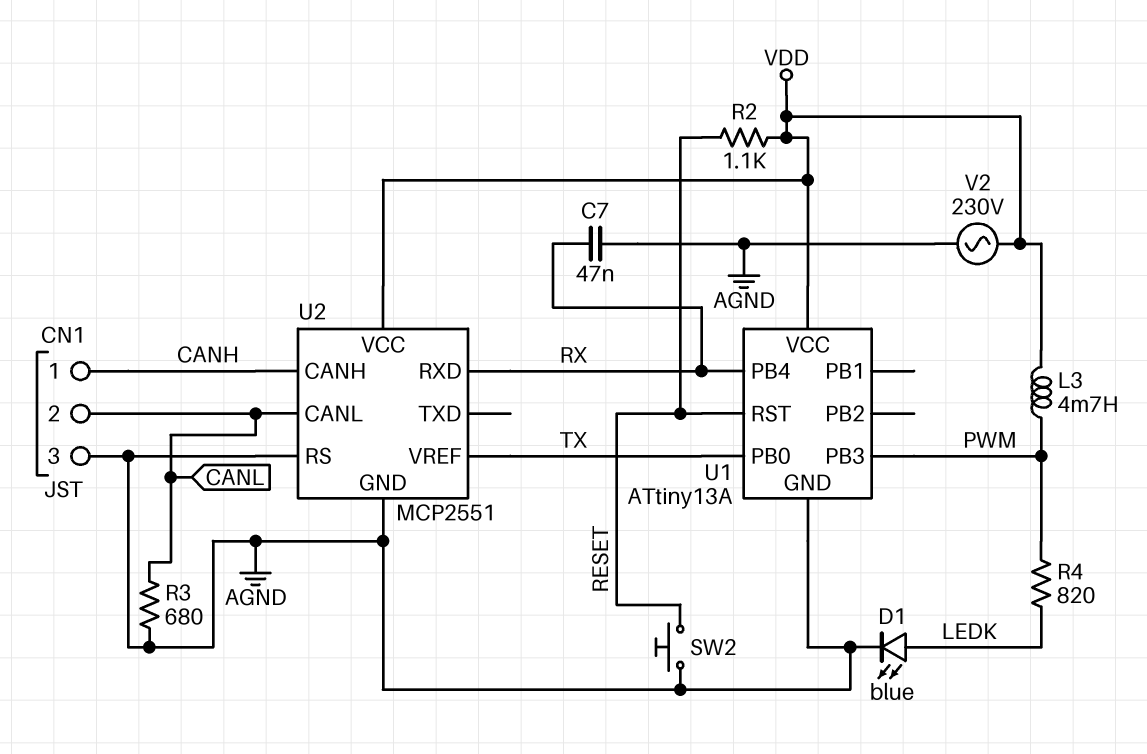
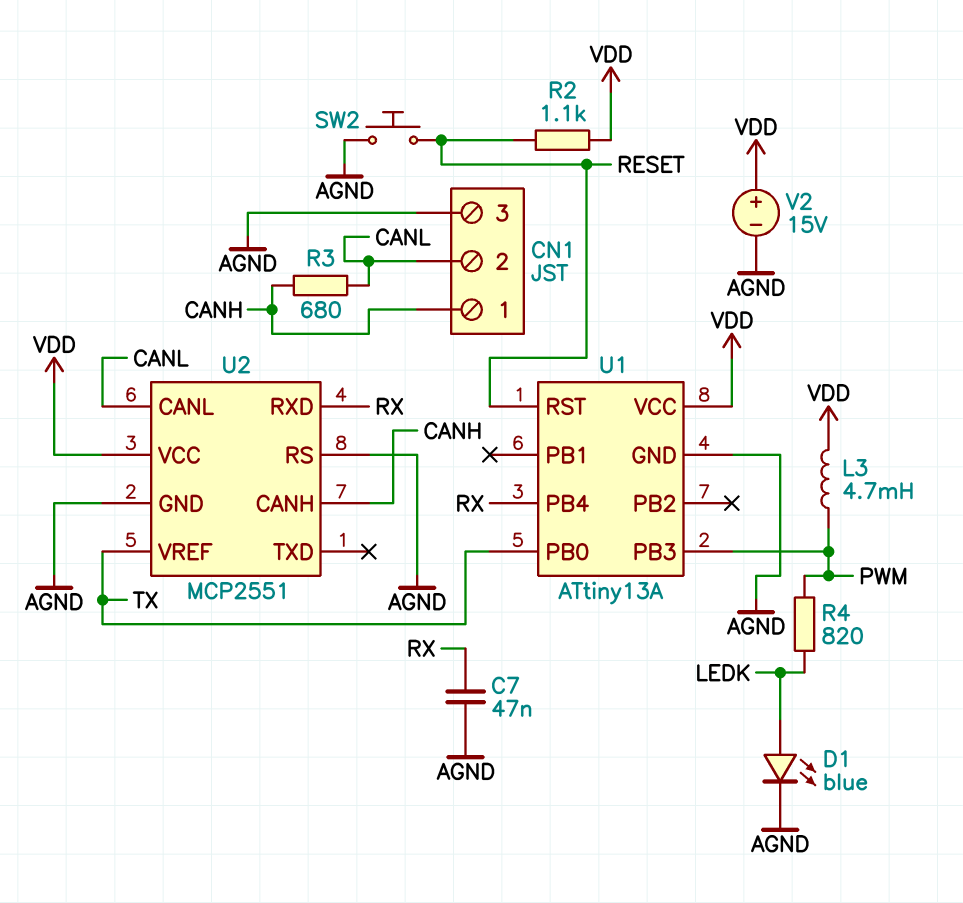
R3: 680 (AGND, CANL) -> 680 (CANH, CANL)
V2: AC 230V (AGND, VDD) -> 15V (plus VDD, minus AGND)

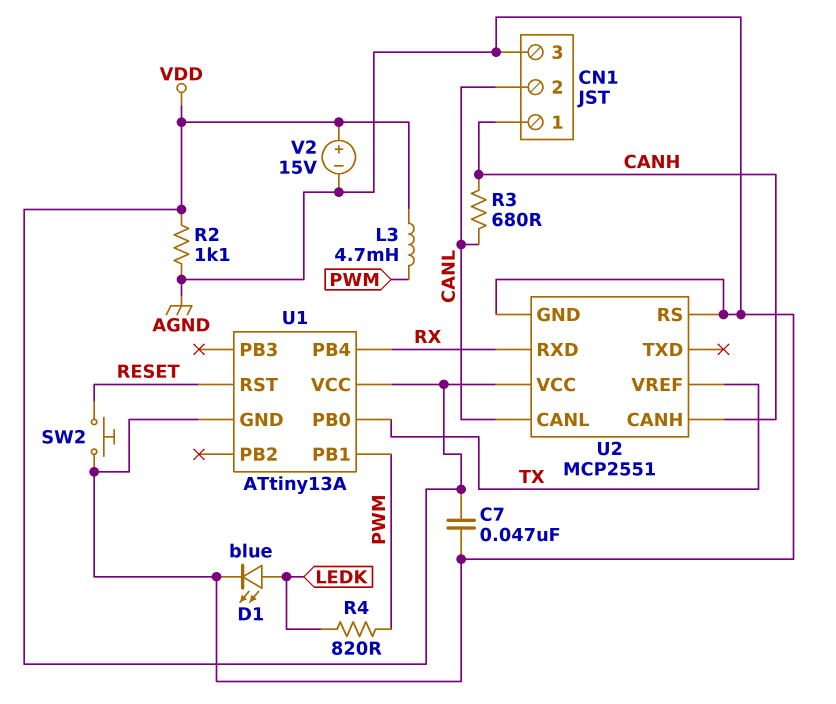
C7: 47nF (AGND, RX) -> 47nF (AGND, VDD)
R2: 1.1k (RESET, VDD) -> 1.1k (AGND, VDD)
U1 pin PB1: none -> PWM
U1 pin PB3: PWM -> none

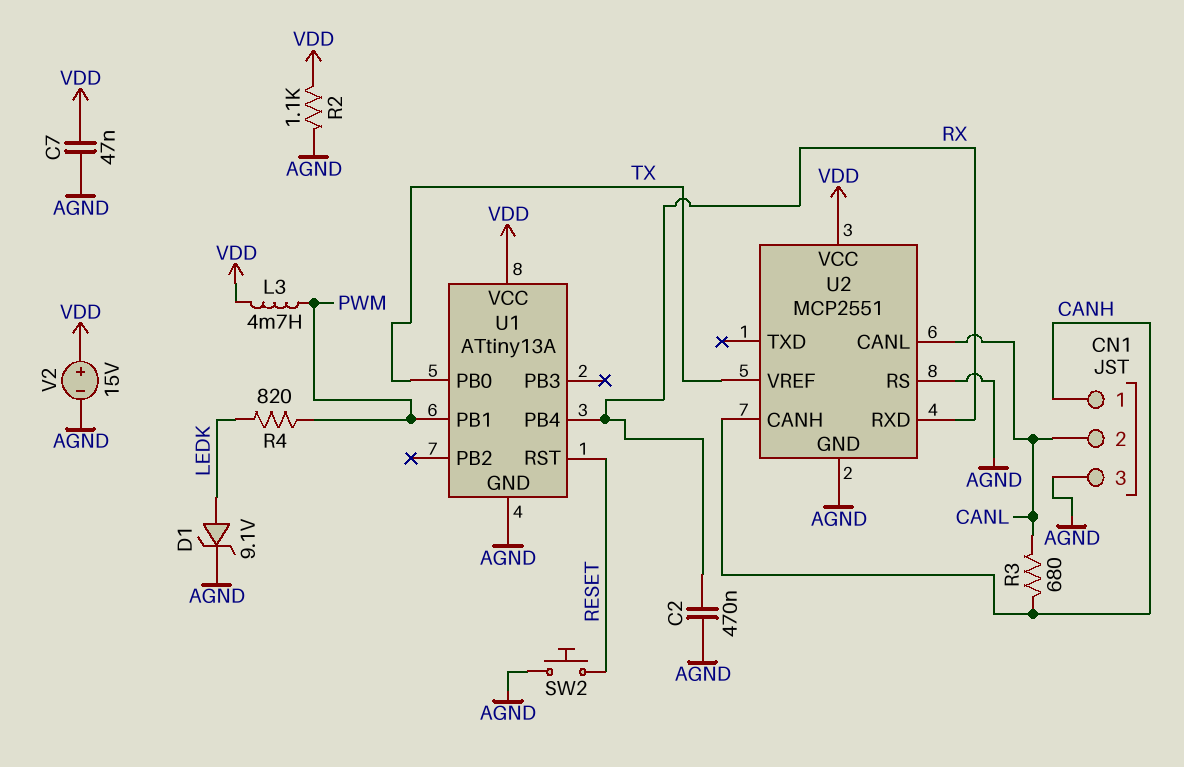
C2: none -> 470nF (AGND, RX)
D1: LED blue (A LEDK, K AGND) -> zener 9.1V (A LEDK, K AGND)

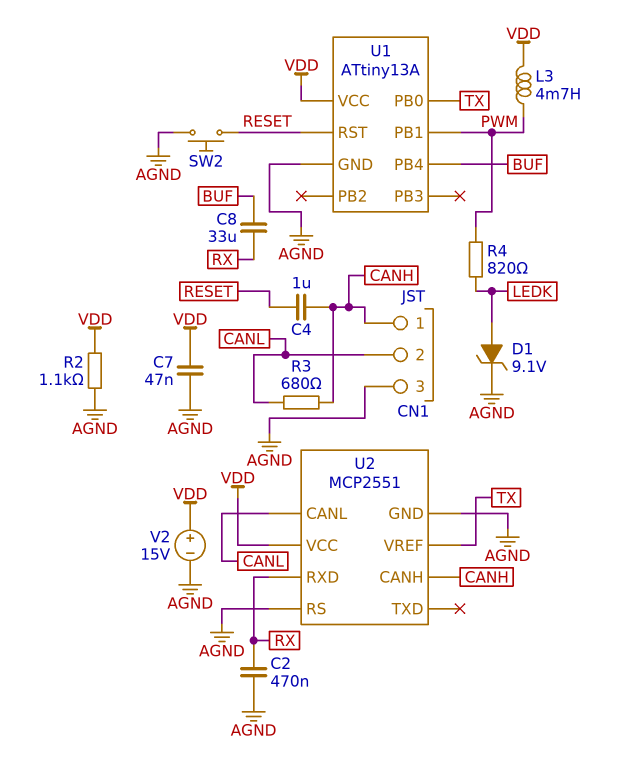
C4: none -> 1uF (CANH, RESET)
C8: none -> 33uF (BUF, RX)
U1 pin PB4: RX -> BUF

